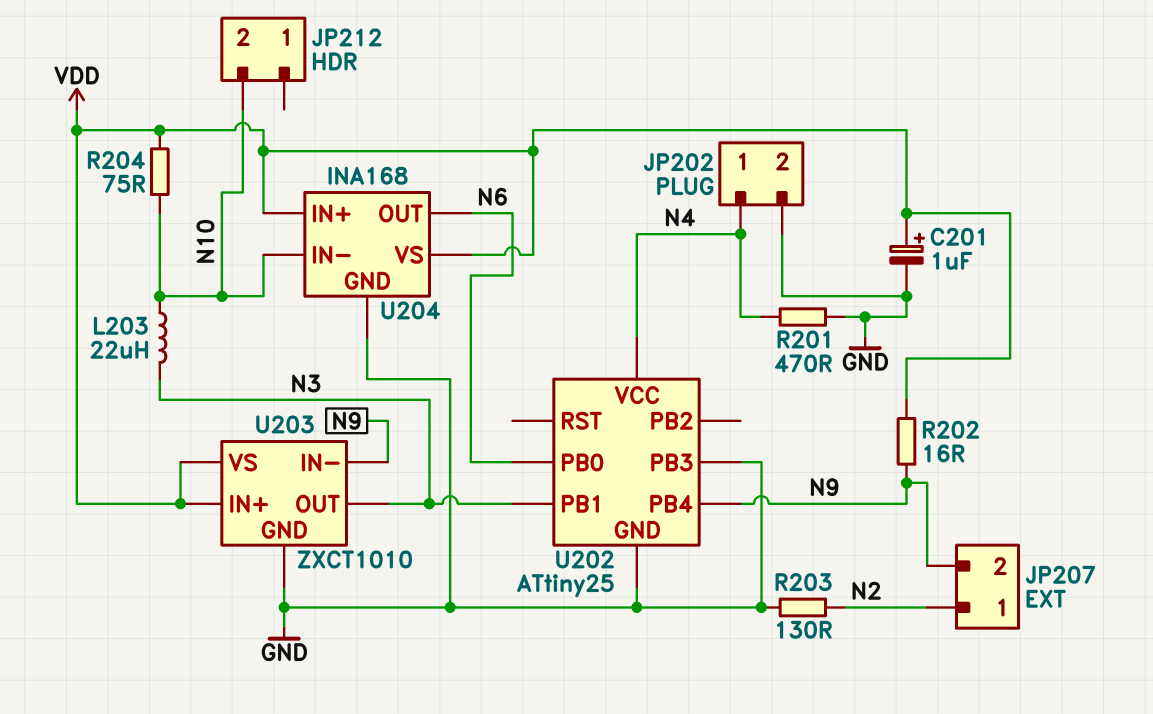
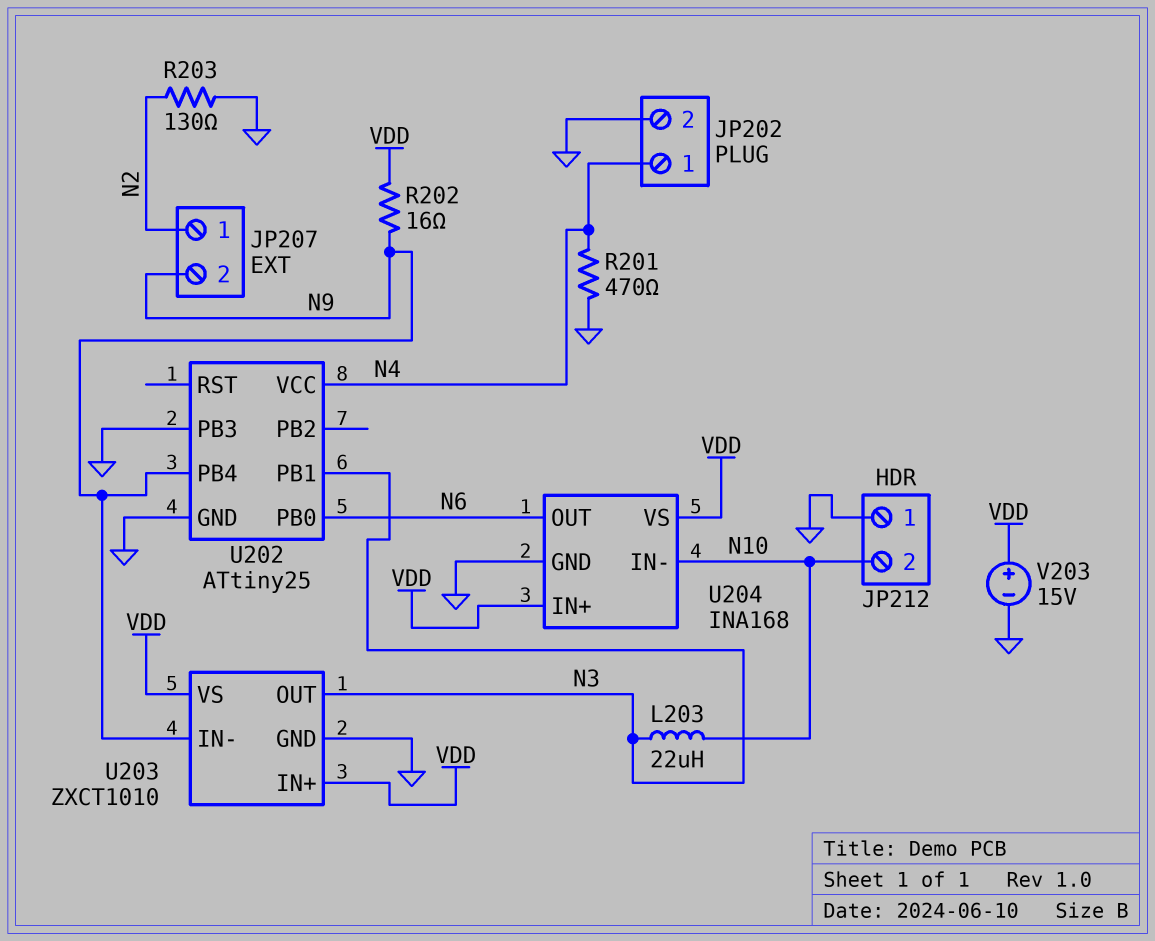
C201: 1uF (plus VDD, minus GND) -> none
JP212 pin 1: none -> GND
R204: 75 (N10, VDD) -> none
V203: none -> 15V (plus VDD, minus GND)

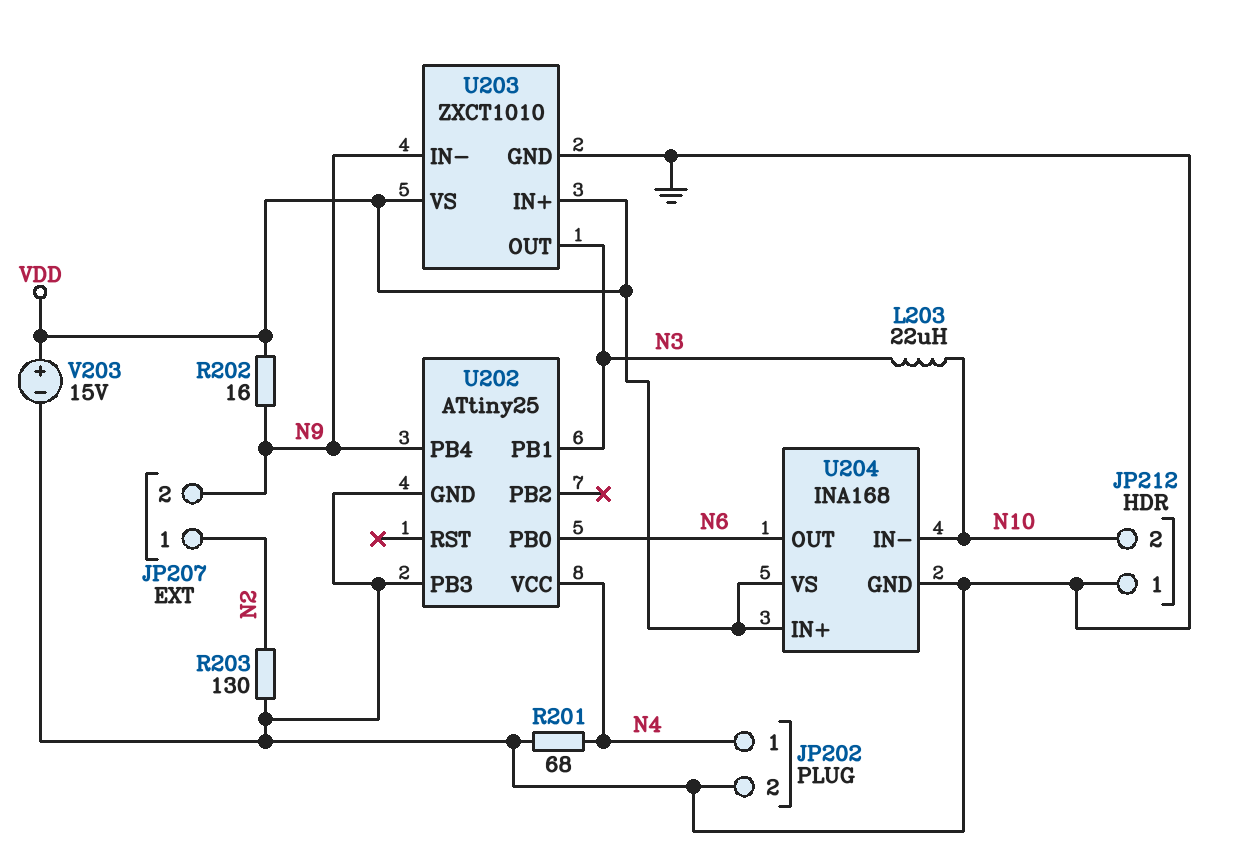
R201: 470 (GND, N4) -> 68 (GND, N4)

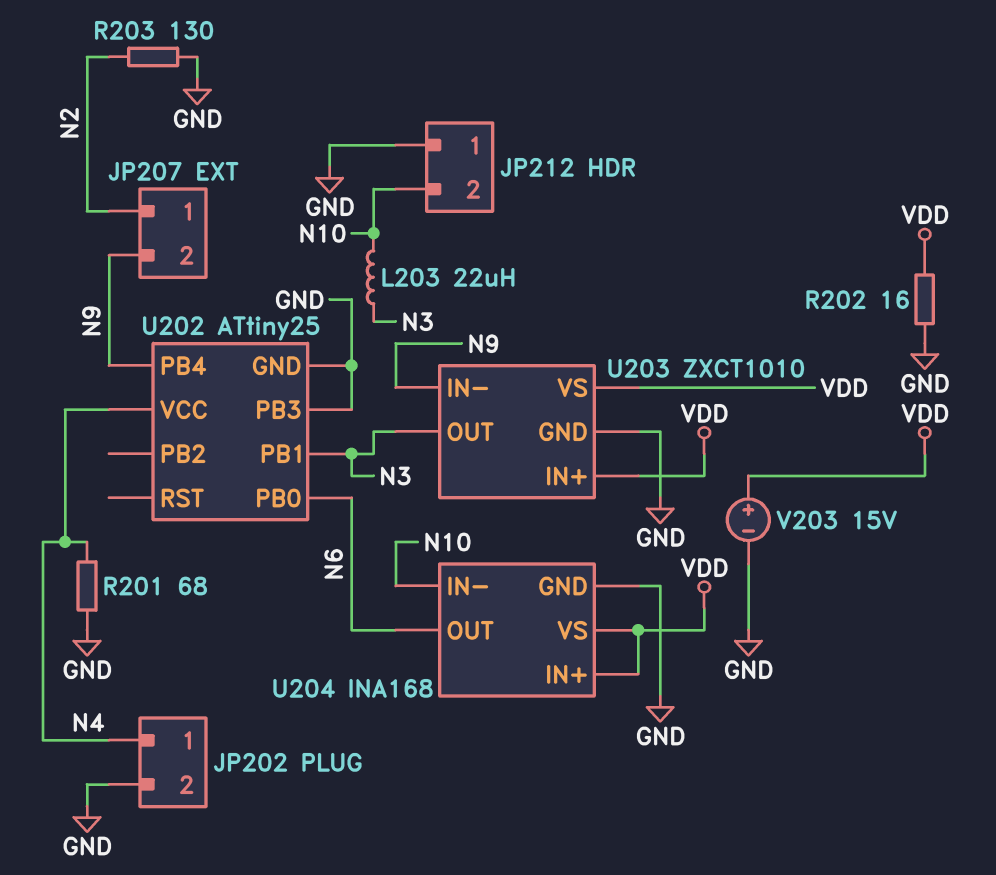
R202: 16 (N9, VDD) -> 16 (GND, VDD)

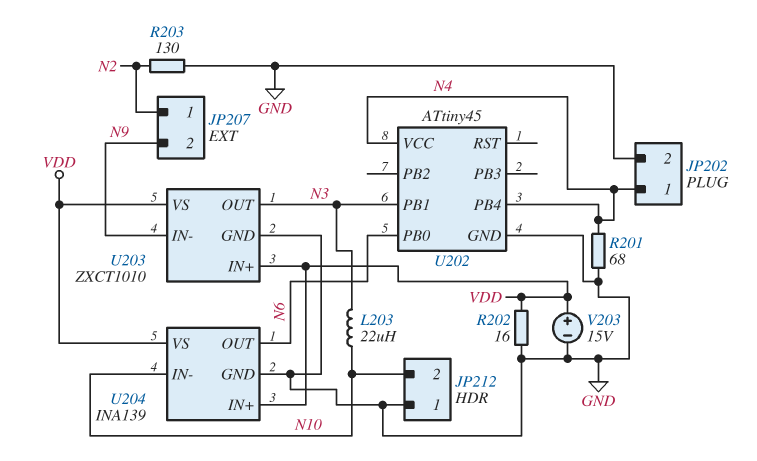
U202: ATtiny25 -> ATtiny45
U202 pin PB3: GND -> none
U202 pin PB4: N9 -> N4
U204: INA168 -> INA139

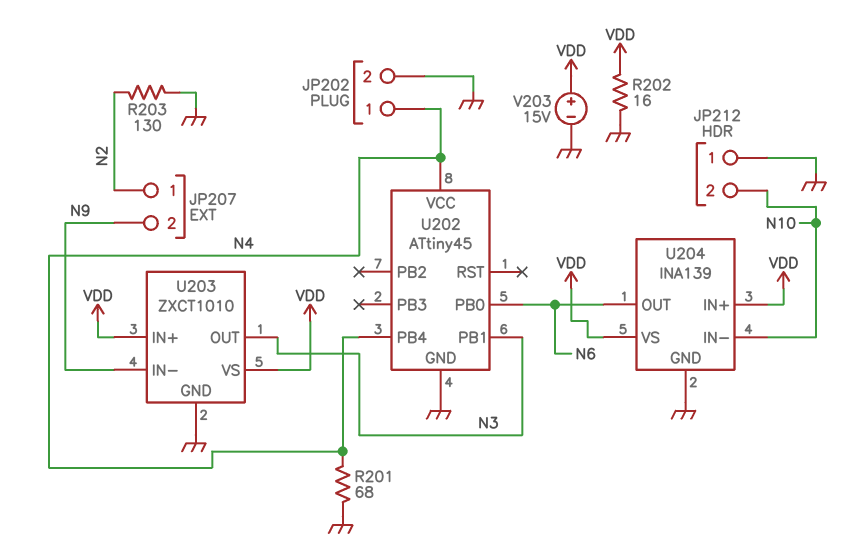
L203: 22uH (N3, N10) -> none

